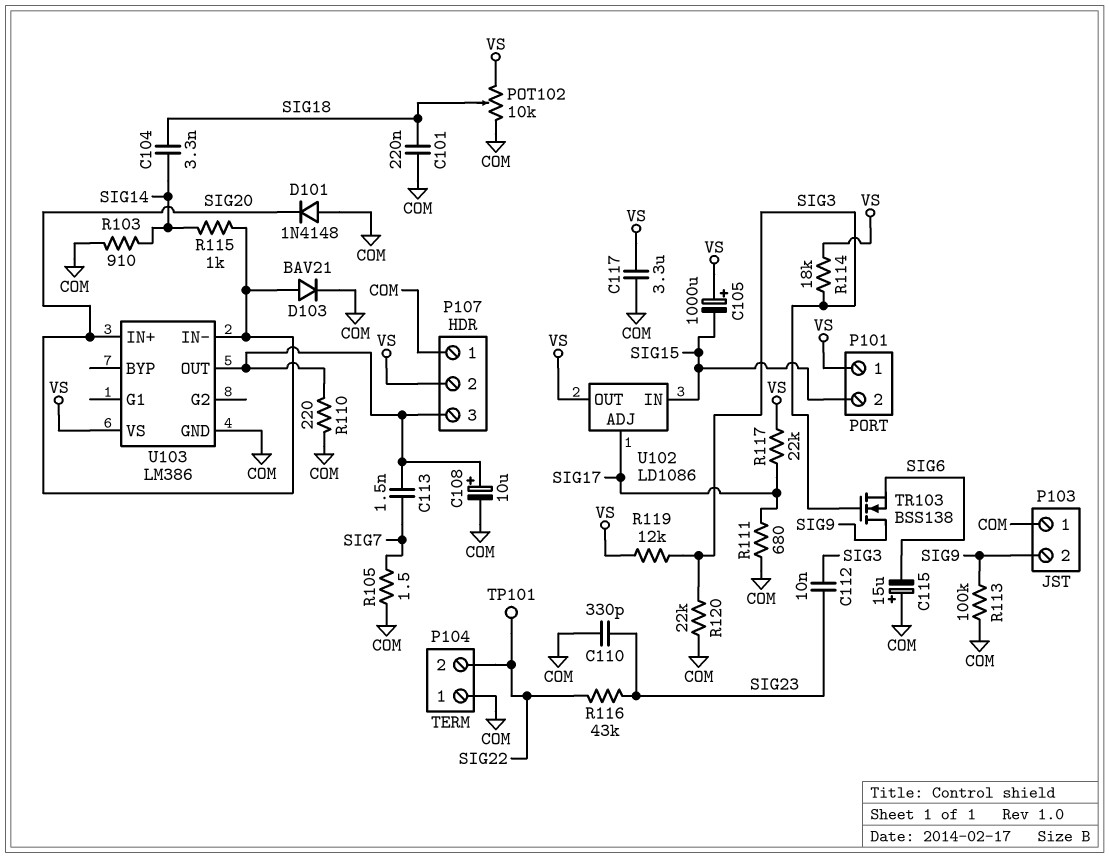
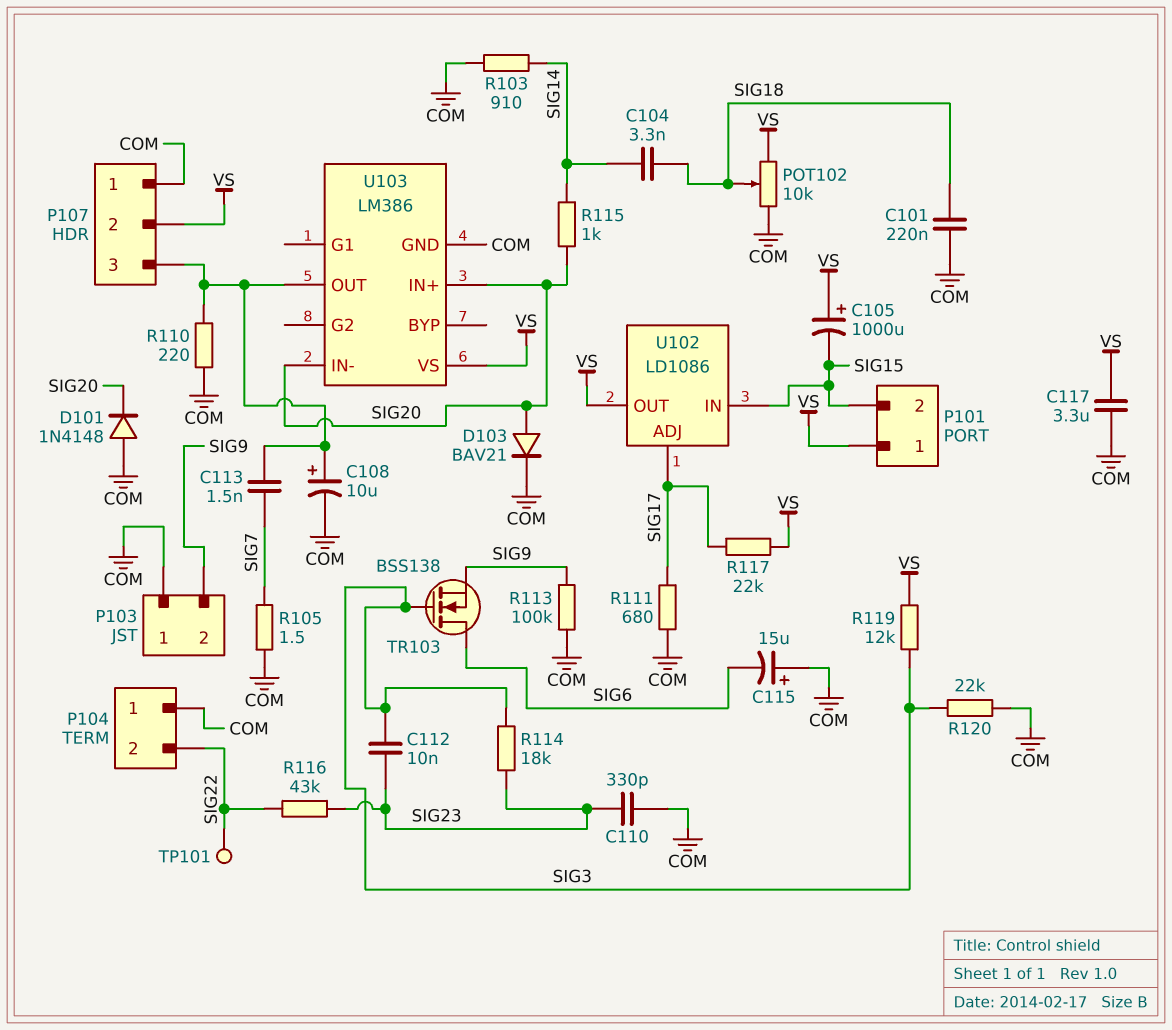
R114: 18k (SIG3, VS) -> 18k (SIG3, SIG23)
TR103: NMOS BSS138 (G SIG3, D SIG9, S SIG6) -> NMOS BSS138 (G SIG3, D SIG6, S SIG9)

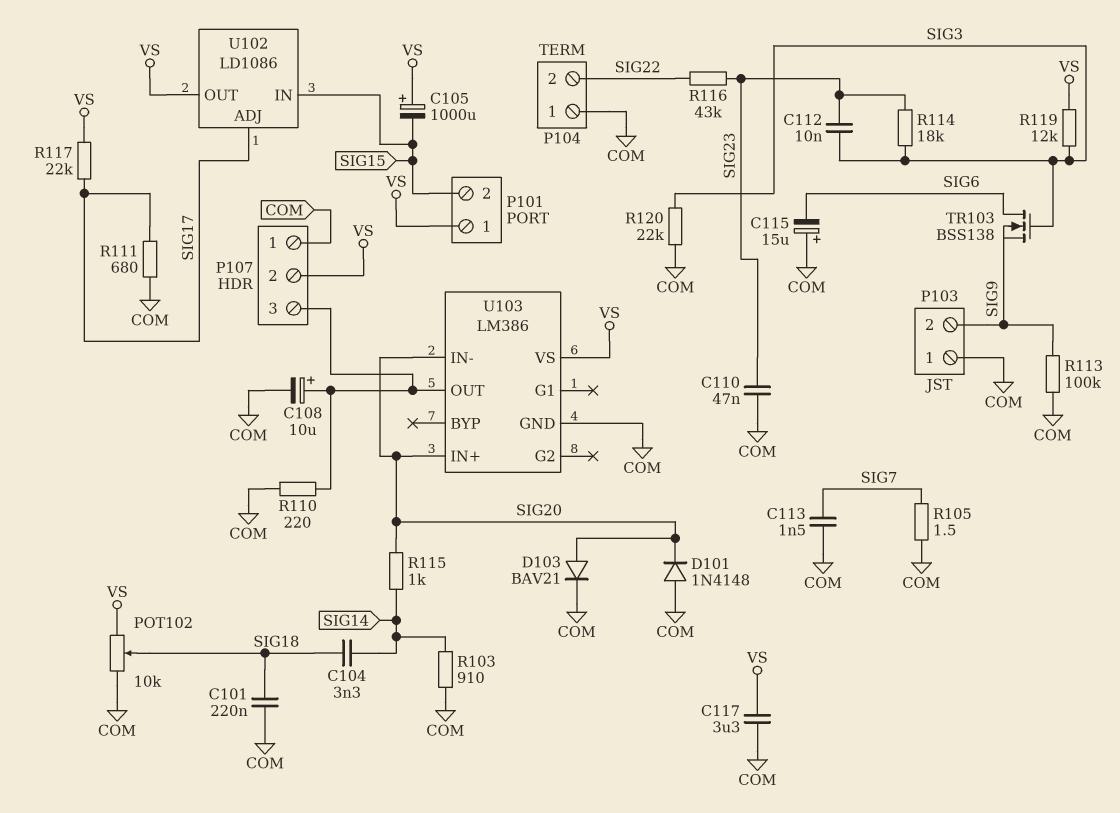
C110: 330pF (COM, SIG23) -> 47nF (COM, SIG23)
C113: 1.5nF (P107/3, SIG7) -> 1.5nF (COM, SIG7)
TP101: test point (SIG22) -> none

